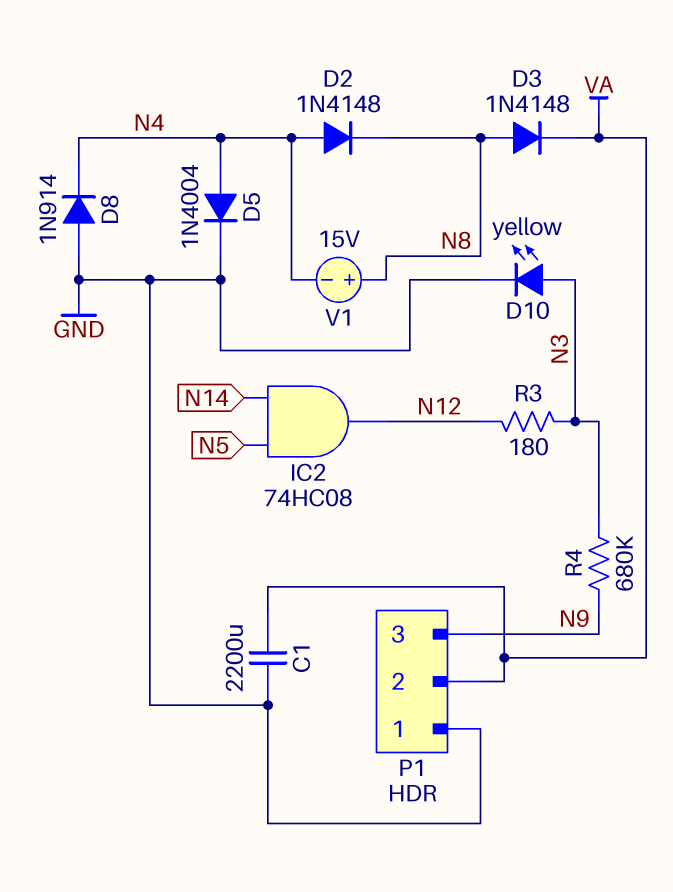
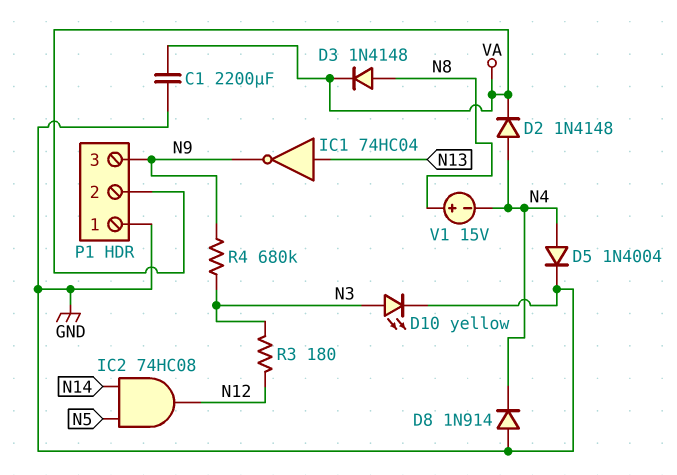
D2: diode 1N4148 (A N4, K N8) -> diode 1N4148 (A N4, K VA)
IC1: none -> NOT 74HC04 (in N13, out N9)

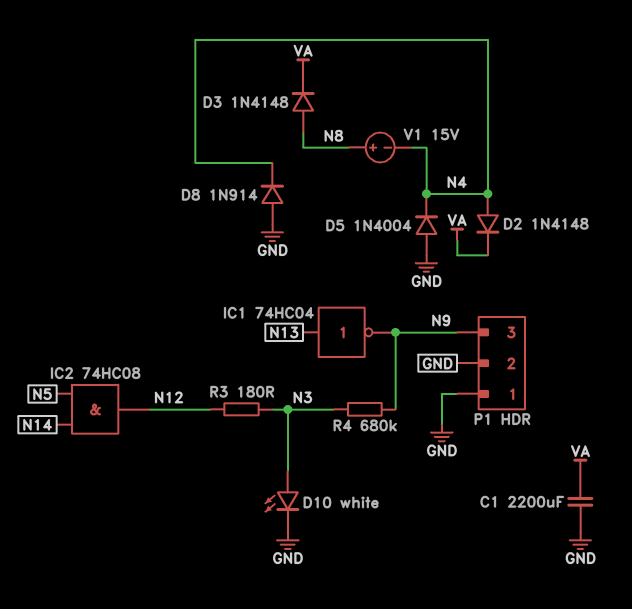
D5: diode 1N4004 (A N4, K GND) -> diode 1N4004 (A GND, K N4)
D10: LED yellow (A N3, K GND) -> LED white (A N3, K GND)
P1 pin 2: VA -> GND

